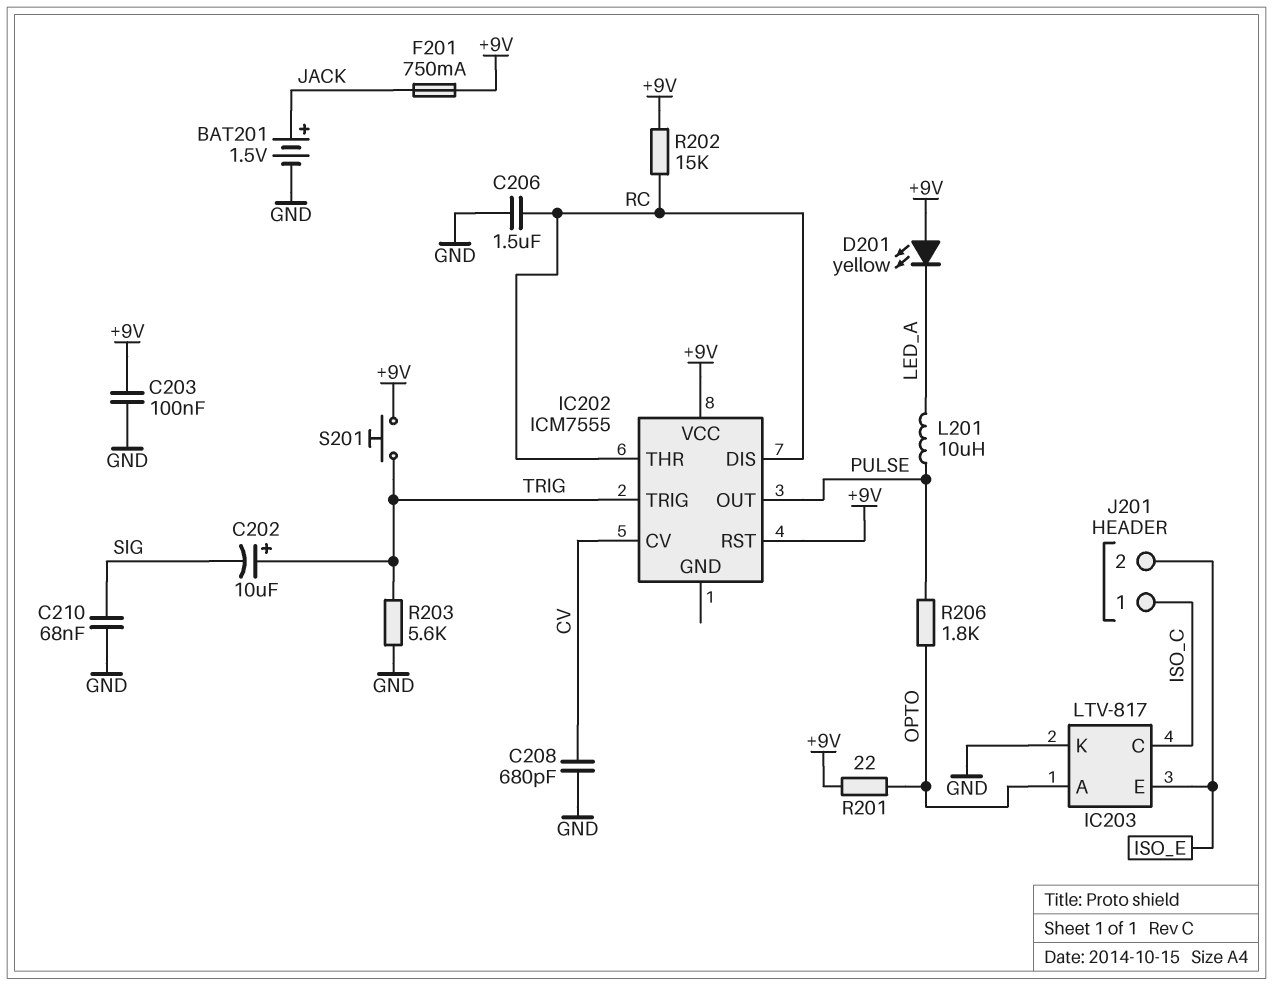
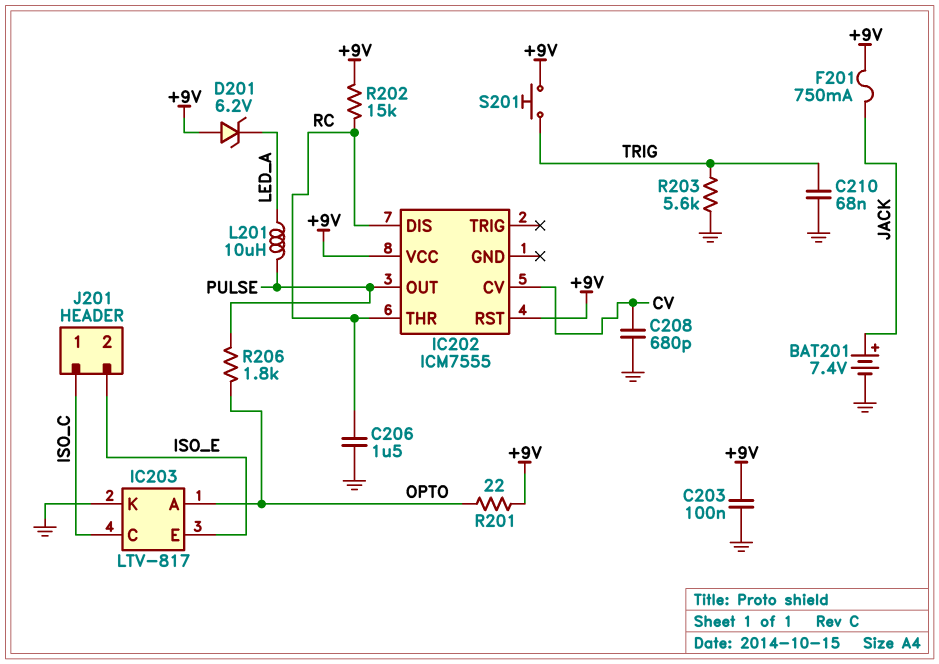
BAT201: 1.5V (plus JACK, minus GND) -> 7.4V (plus JACK, minus GND)
C202: 10uF (plus TRIG, minus SIG) -> none
C210: 68nF (GND, SIG) -> 68nF (GND, TRIG)
D201: LED yellow (A +9V, K LED_A) -> zener 6.2V (A +9V, K LED_A)
IC202 pin TRIG: TRIG -> none

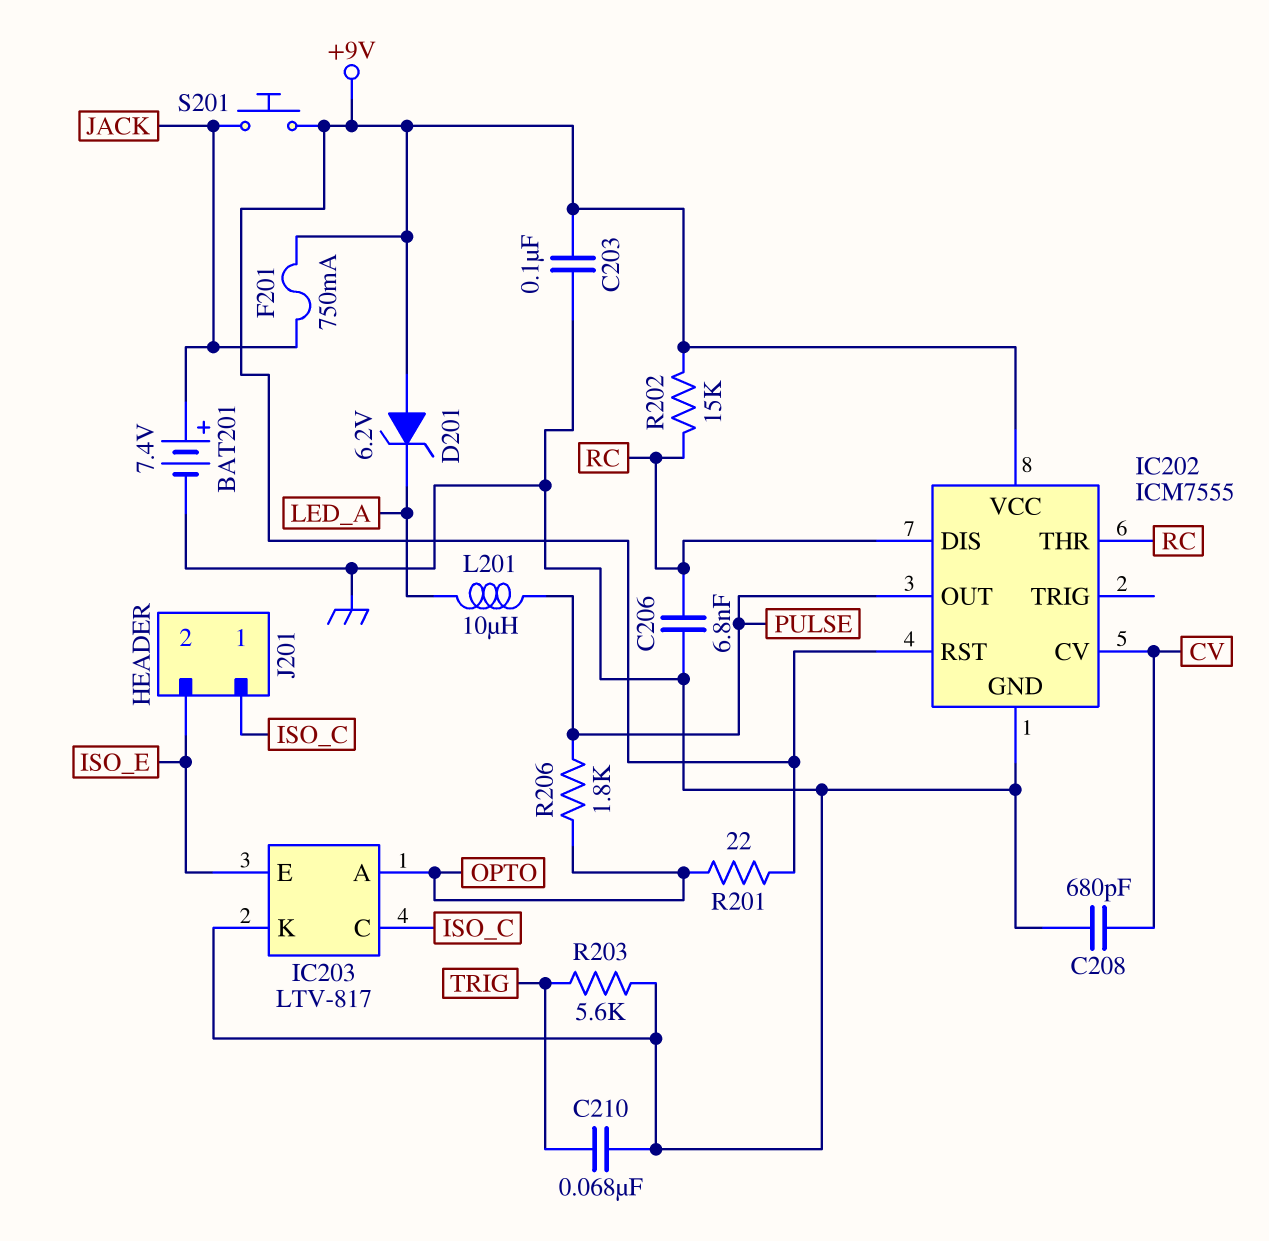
C206: 1.5uF (GND, RC) -> 6.8nF (GND, RC)
IC202 pin GND: none -> GND
S201: button (+9V, TRIG) -> button (+9V, JACK)

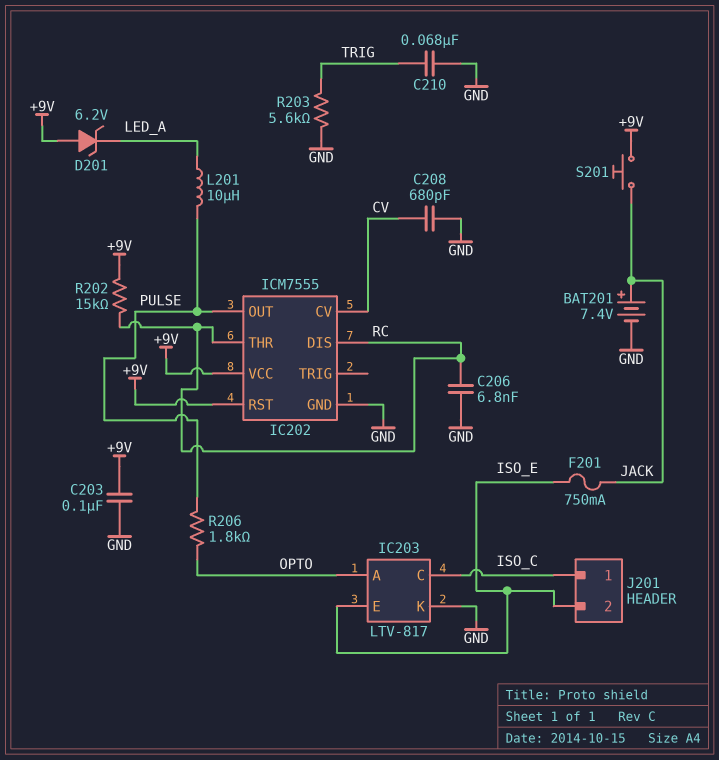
F201: 750mA (+9V, JACK) -> 750mA (ISO_E, JACK)
R201: 22 (+9V, OPTO) -> none

